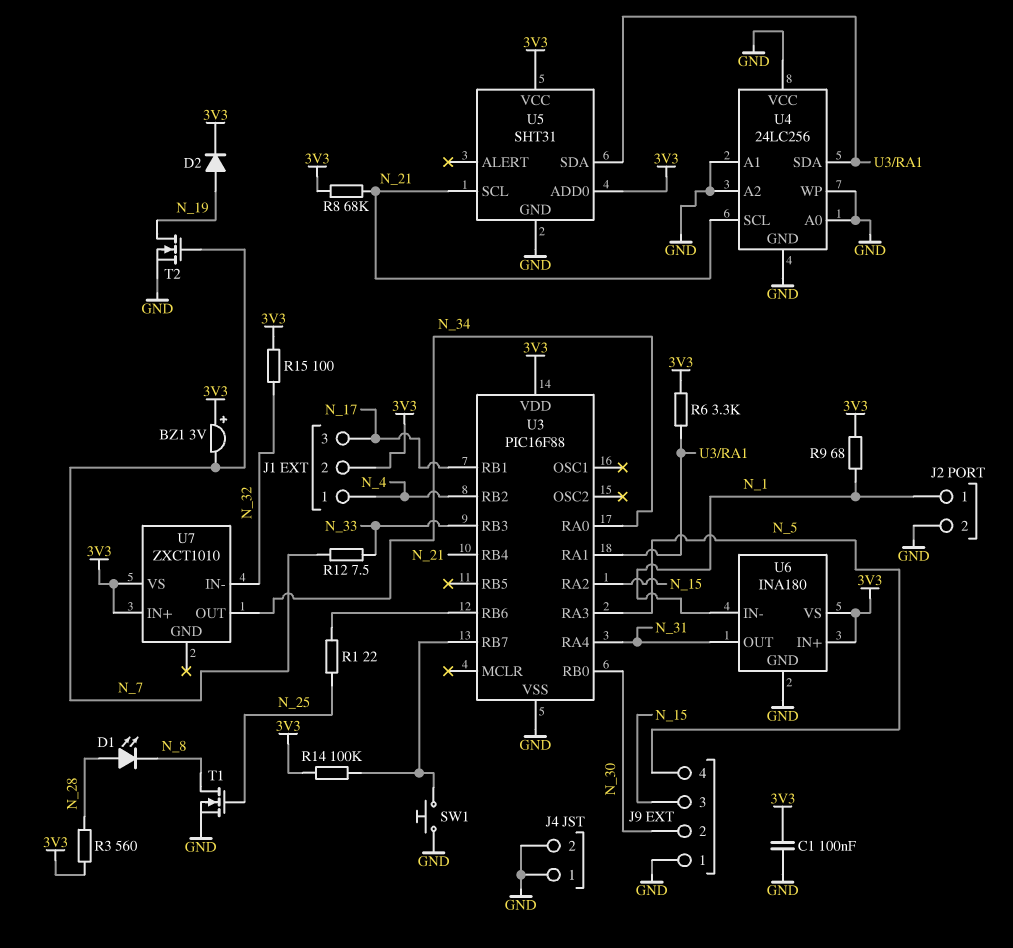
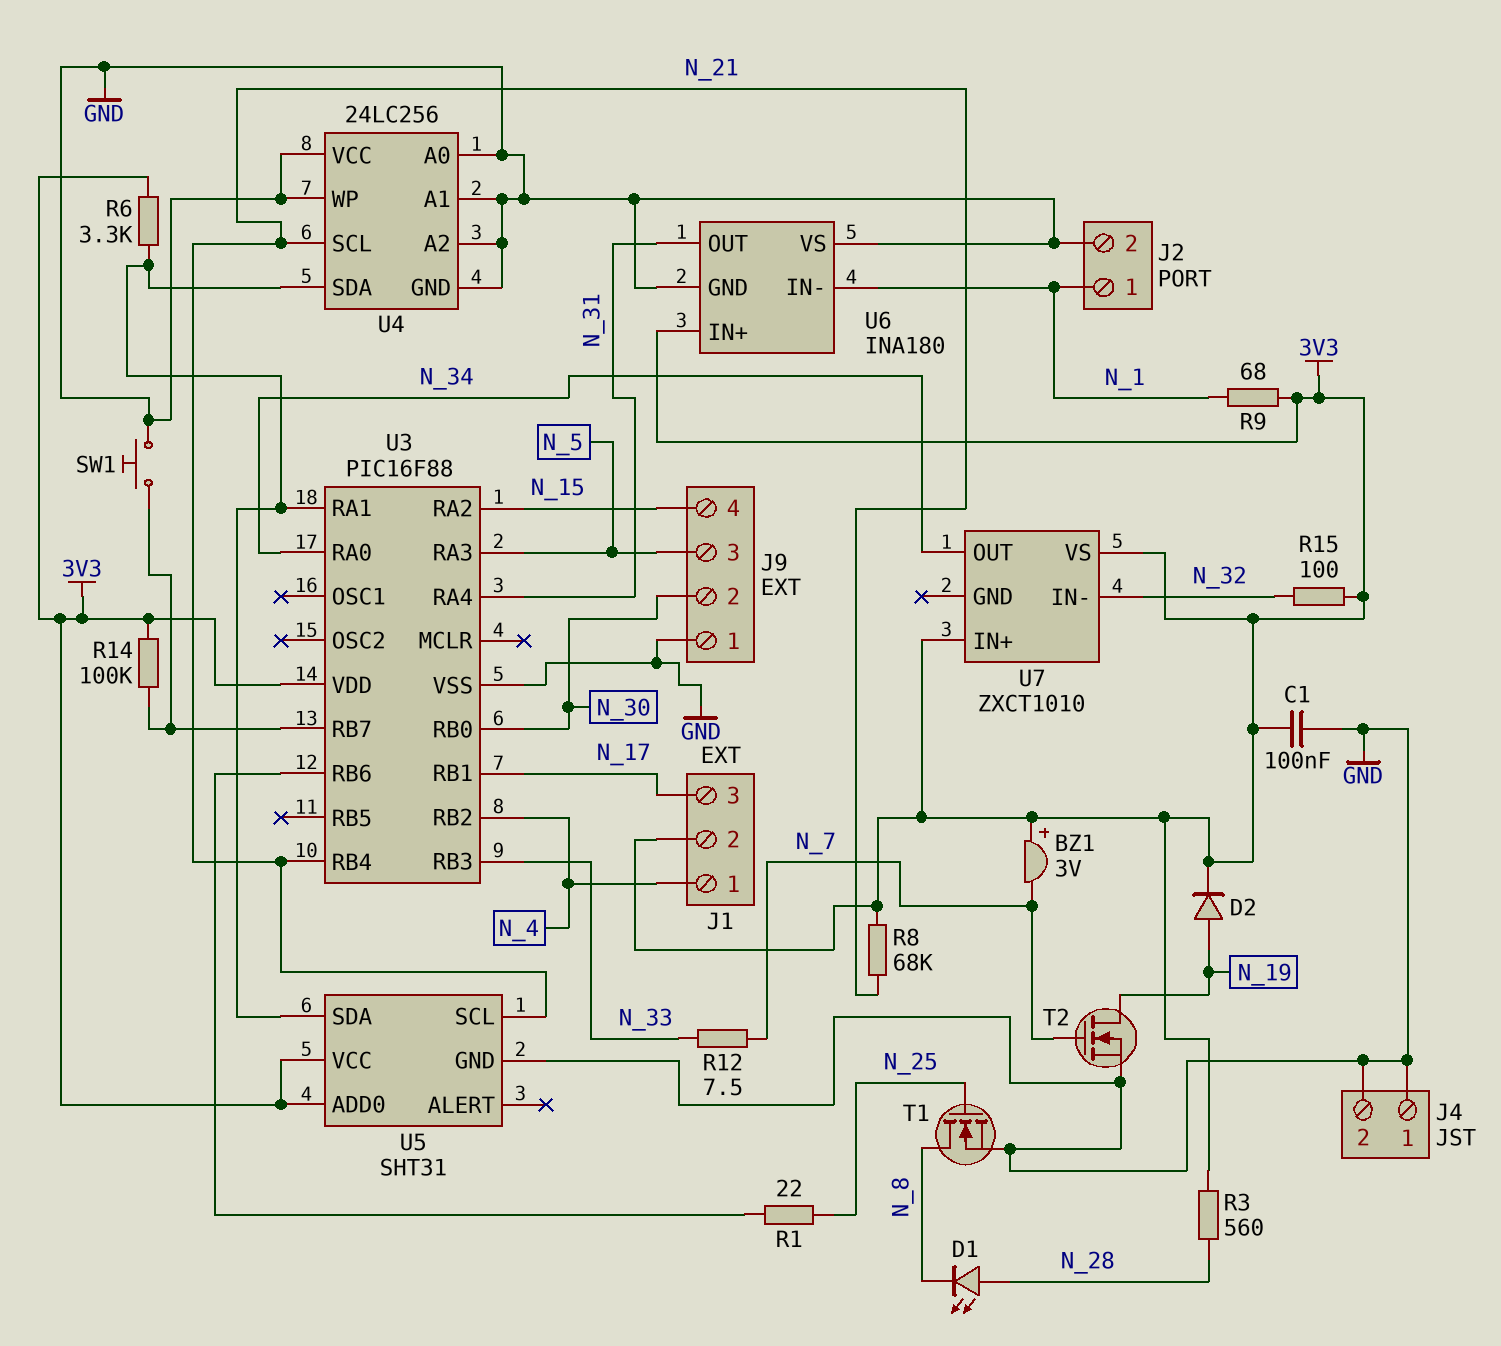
J9 pin 3: N_15 -> N_5
J9 pin 4: N_5 -> N_15
U6 pin VS: 3V3 -> GND

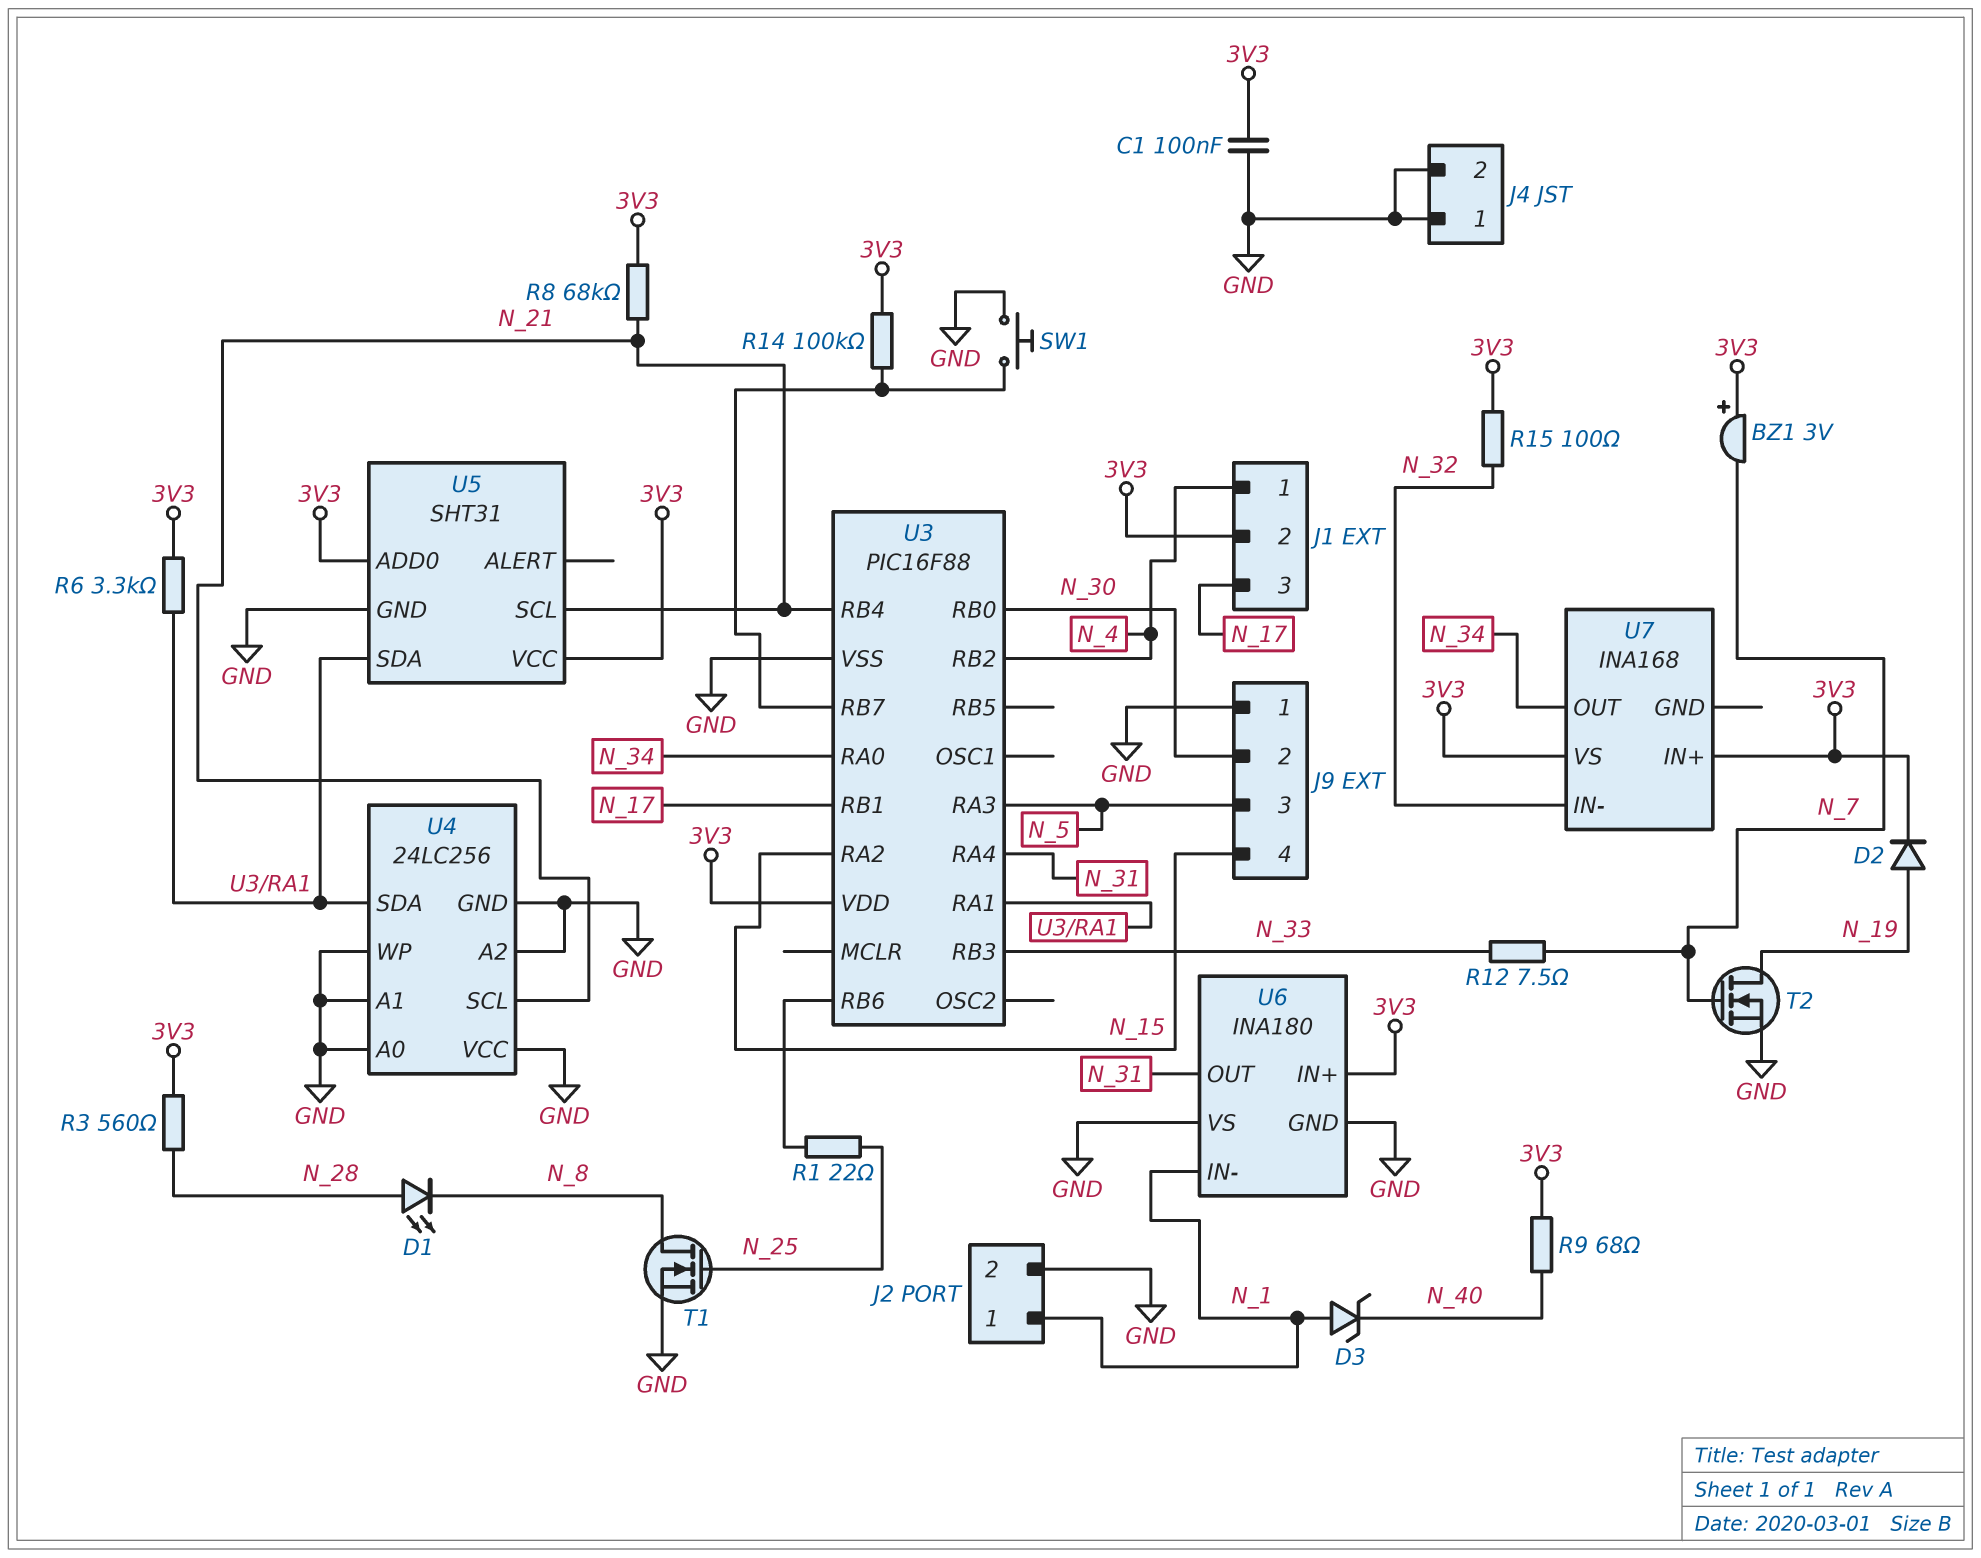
D3: none -> zener (A N_1, K N_40)
R9: 68 (3V3, N_1) -> 68 (3V3, N_40)
U7: ZXCT1010 -> INA168

